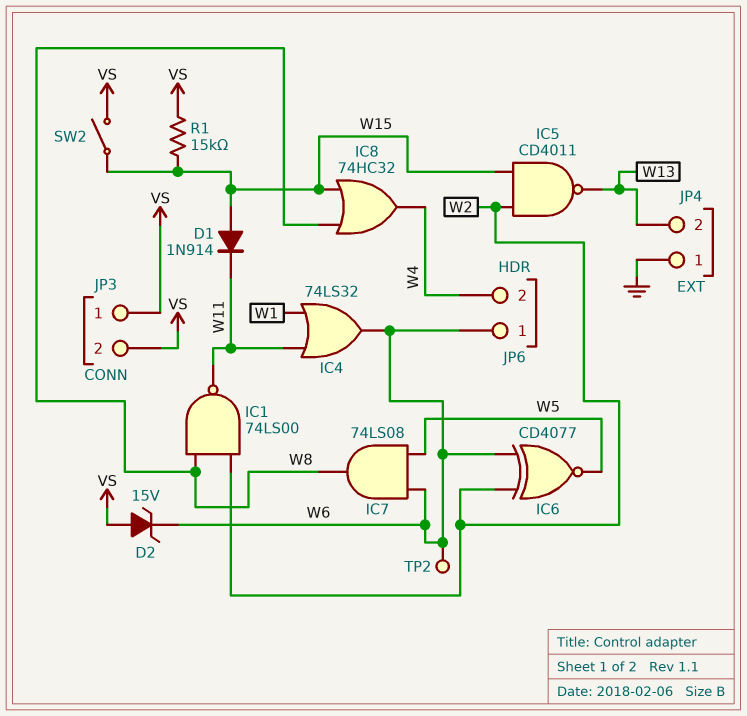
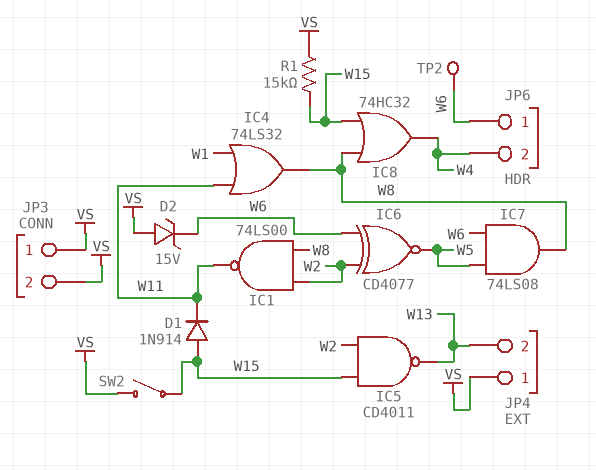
IC4: OR 74LS32 (in W1, in W11, out W6) -> OR 74LS32 (in W1, in W11, out W8)
JP4 pin 1: GND -> VS

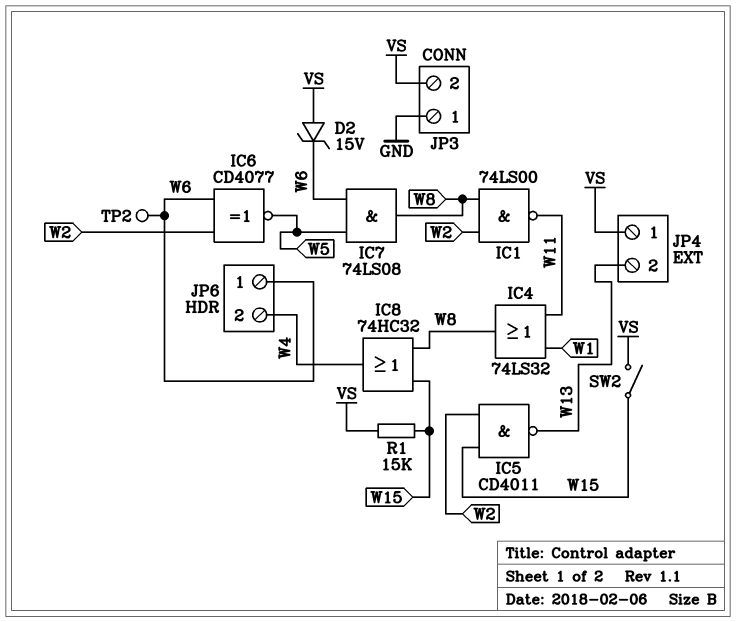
D1: diode 1N914 (A W15, K W11) -> none
JP3 pin 1: VS -> GND

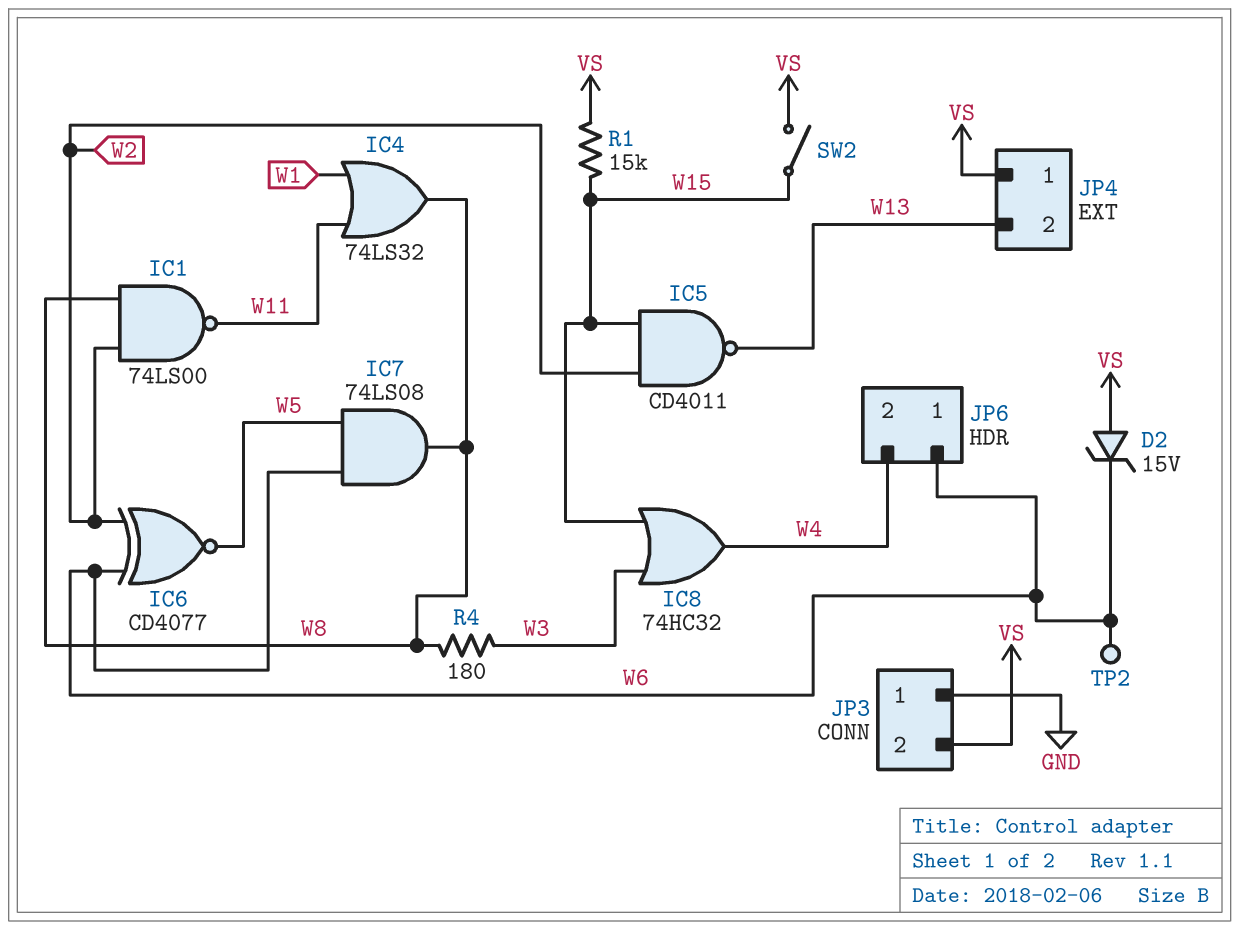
IC8: OR 74HC32 (in W8, in W15, out W4) -> OR 74HC32 (in W3, in W15, out W4)
R4: none -> 180 (W3, W8)

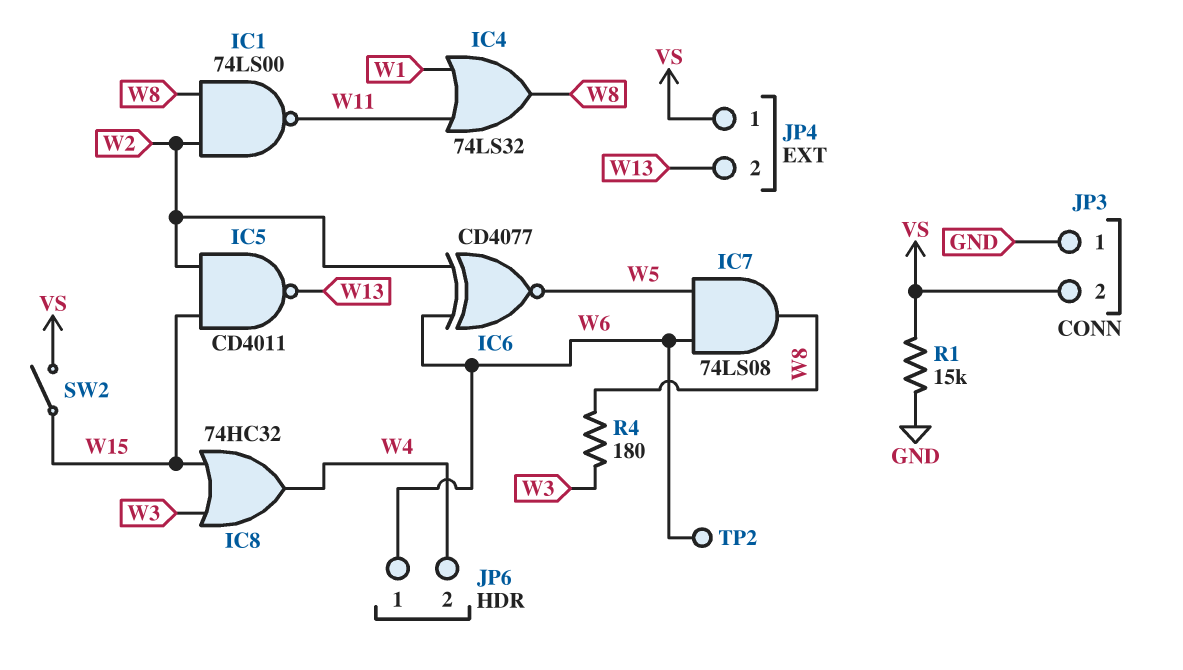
D2: zener 15V (A VS, K W6) -> none
R1: 15k (VS, W15) -> 15k (GND, VS)

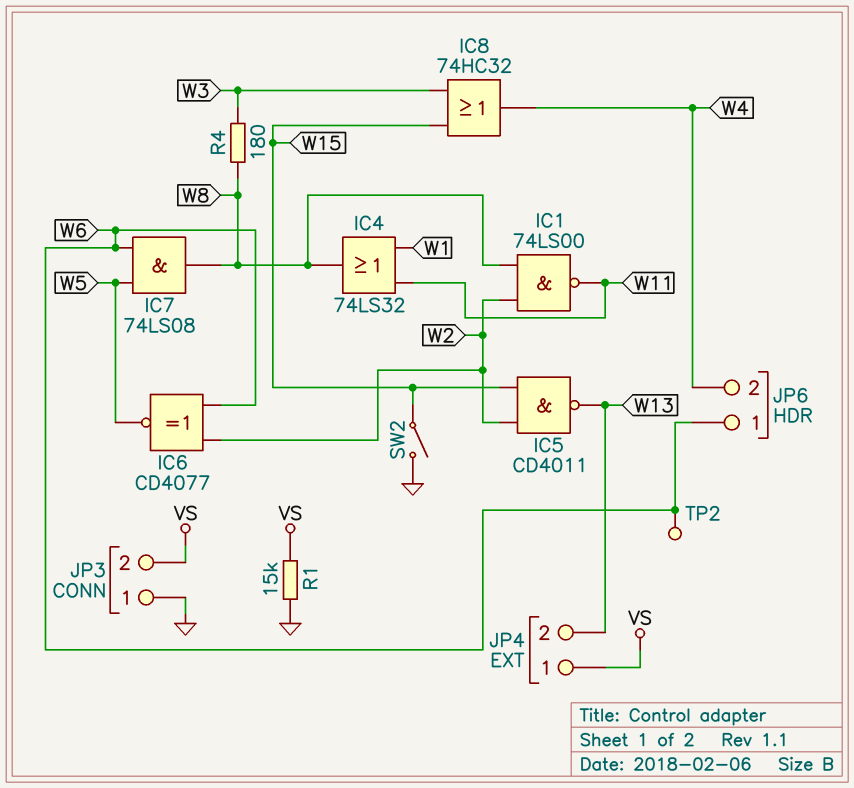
SW2: switch (VS, W15) -> switch (GND, W15)

